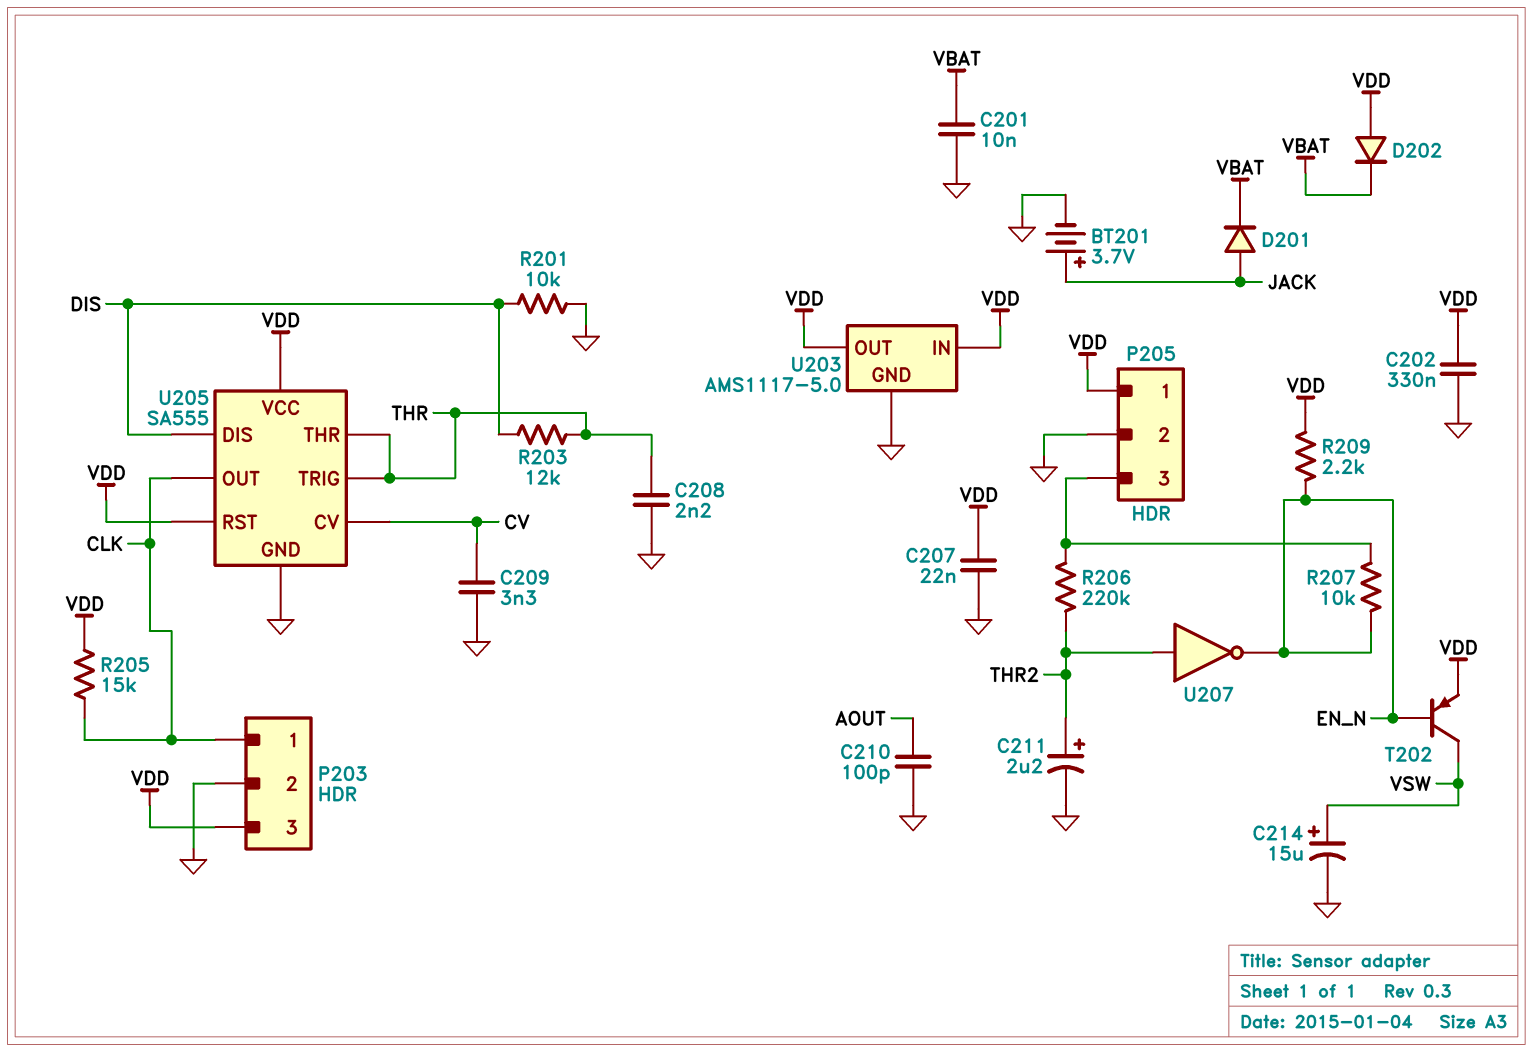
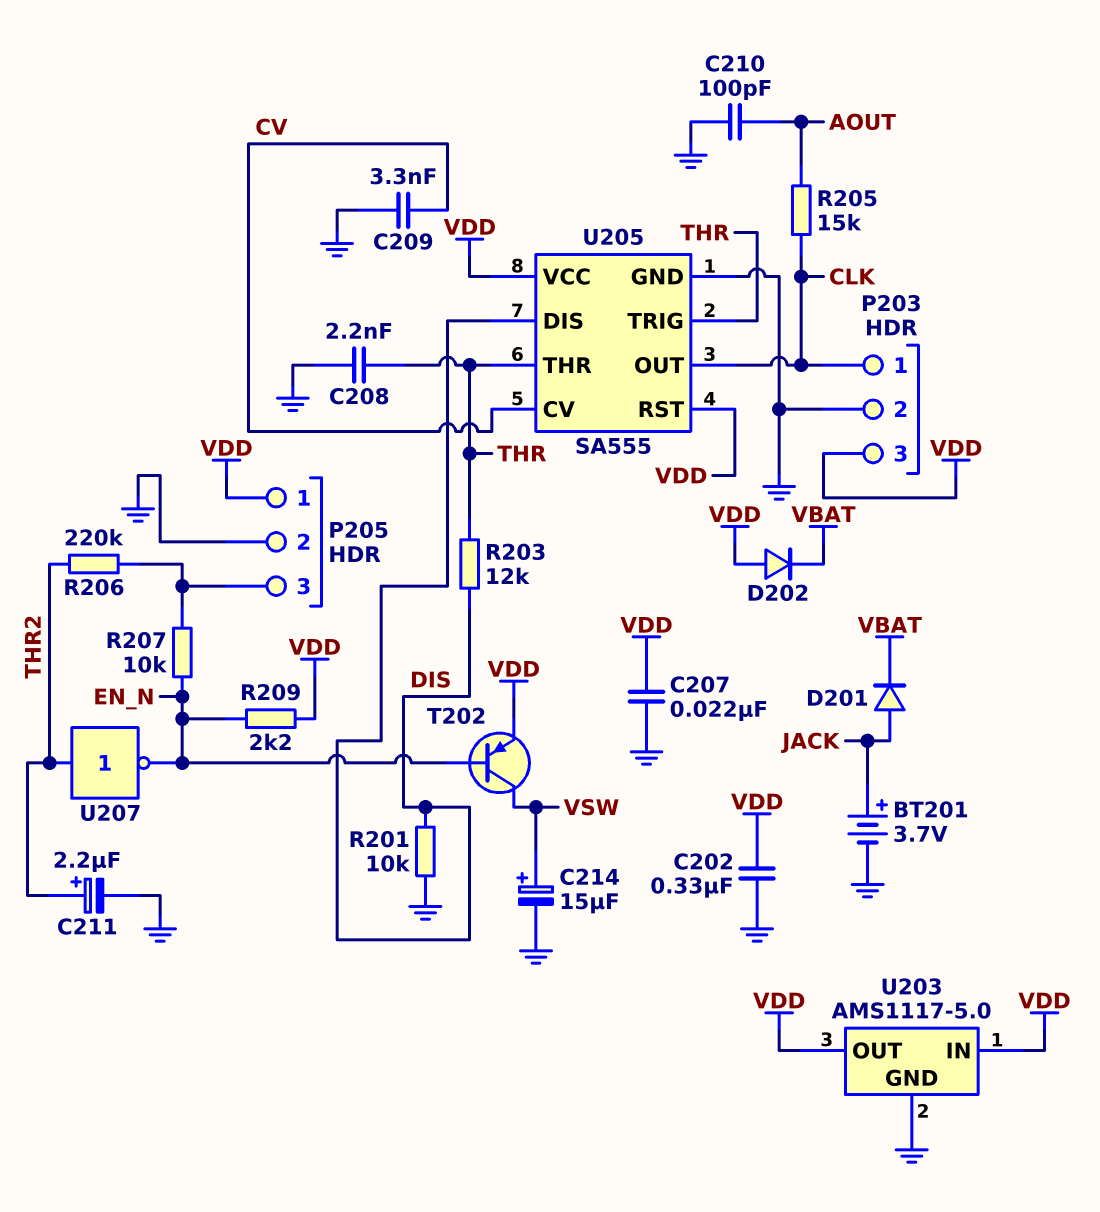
C201: 10nF (GND, VBAT) -> none
R205: 15k (CLK, VDD) -> 15k (AOUT, CLK)

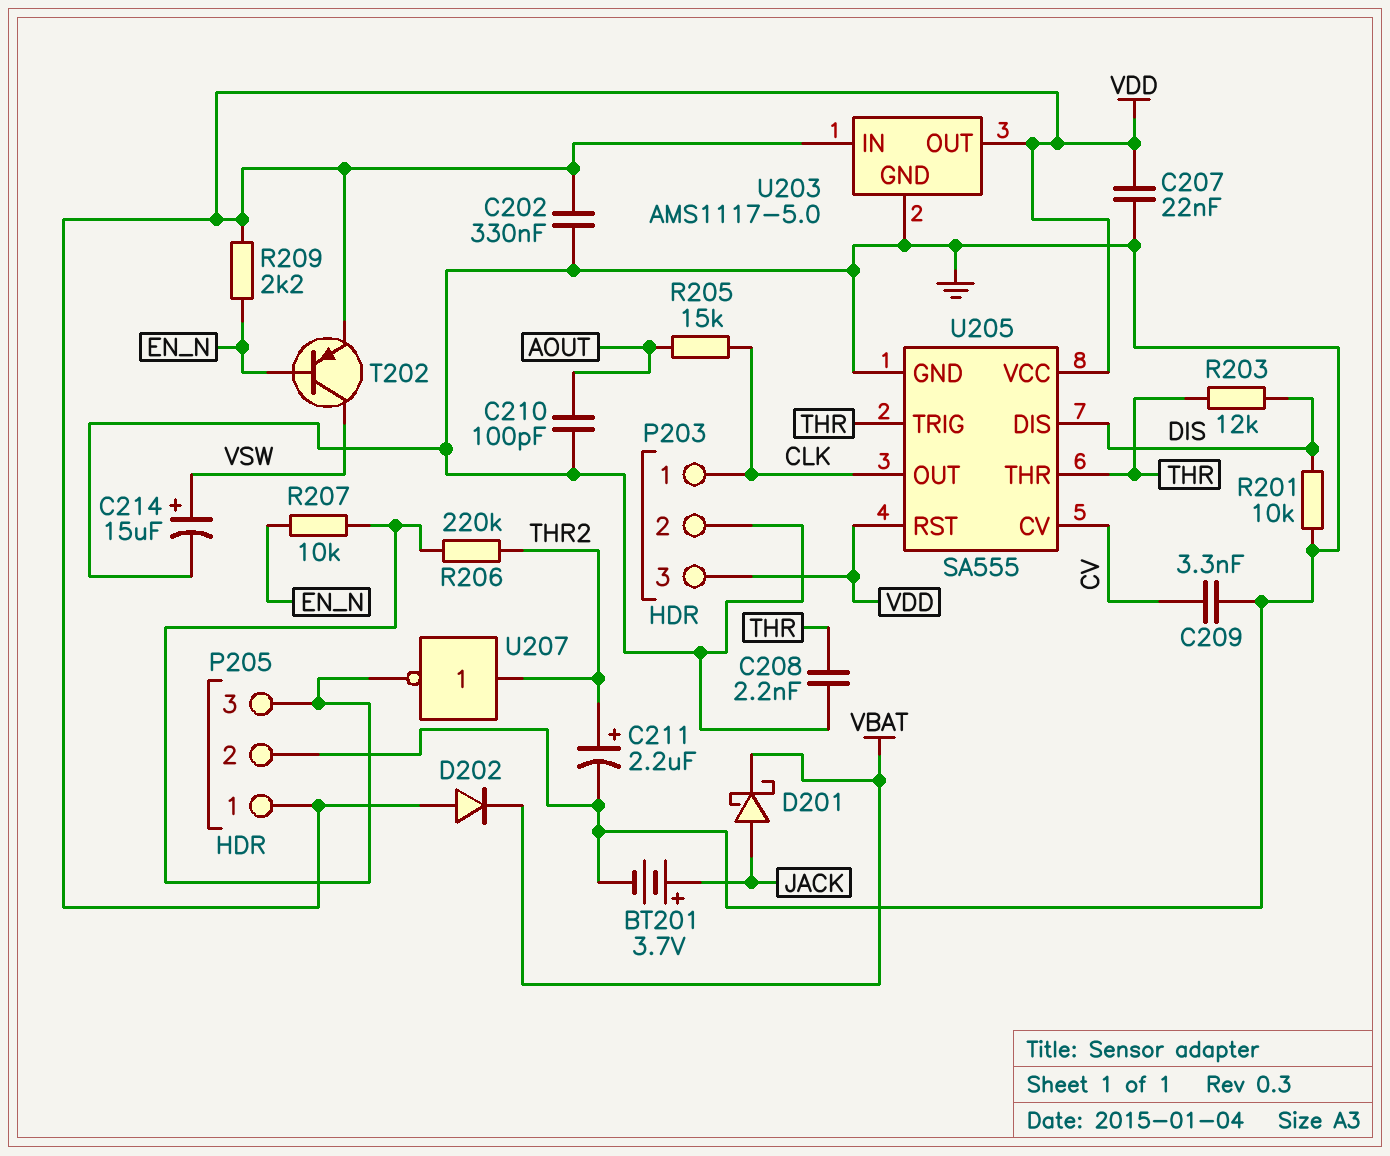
D201: diode (A JACK, K VBAT) -> schottky (A JACK, K VBAT)
U207: NOT (in THR2, out EN_N) -> NOT (in THR2, out P205/3)

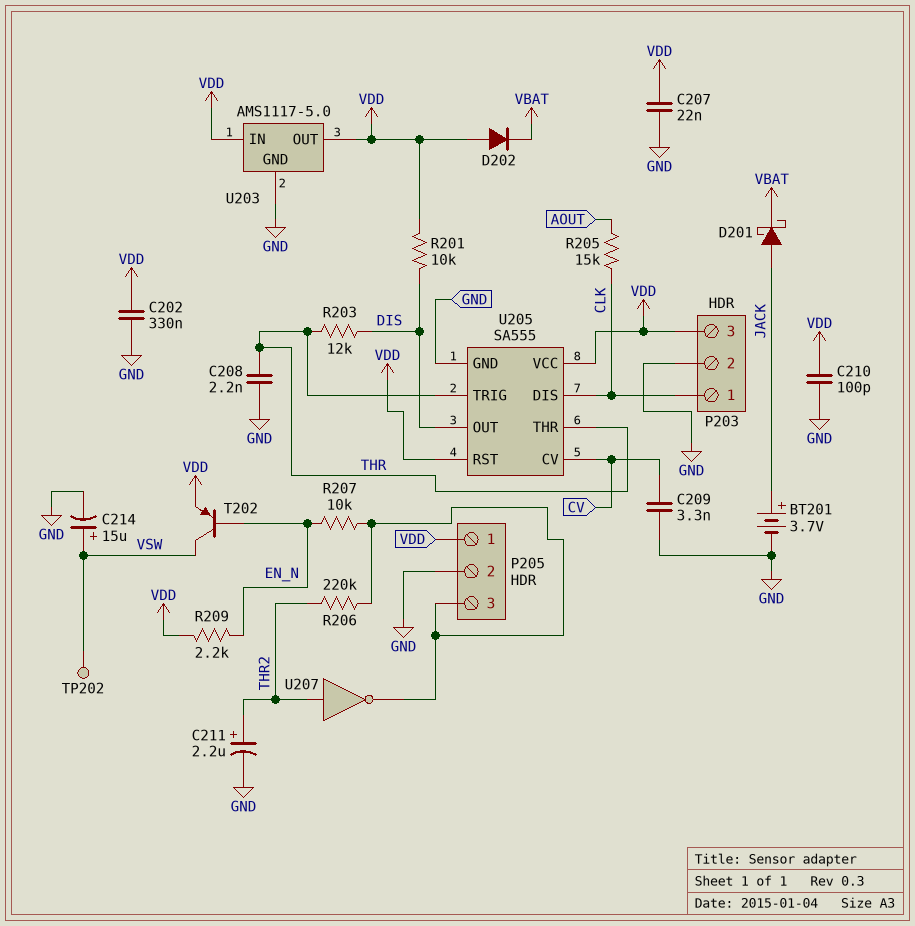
C210: 100pF (AOUT, GND) -> 100pF (GND, VDD)
R201: 10k (DIS, GND) -> 10k (DIS, VDD)
TP202: none -> test point (VSW)
U205 pin DIS: DIS -> CLK
U205 pin OUT: CLK -> DIS

